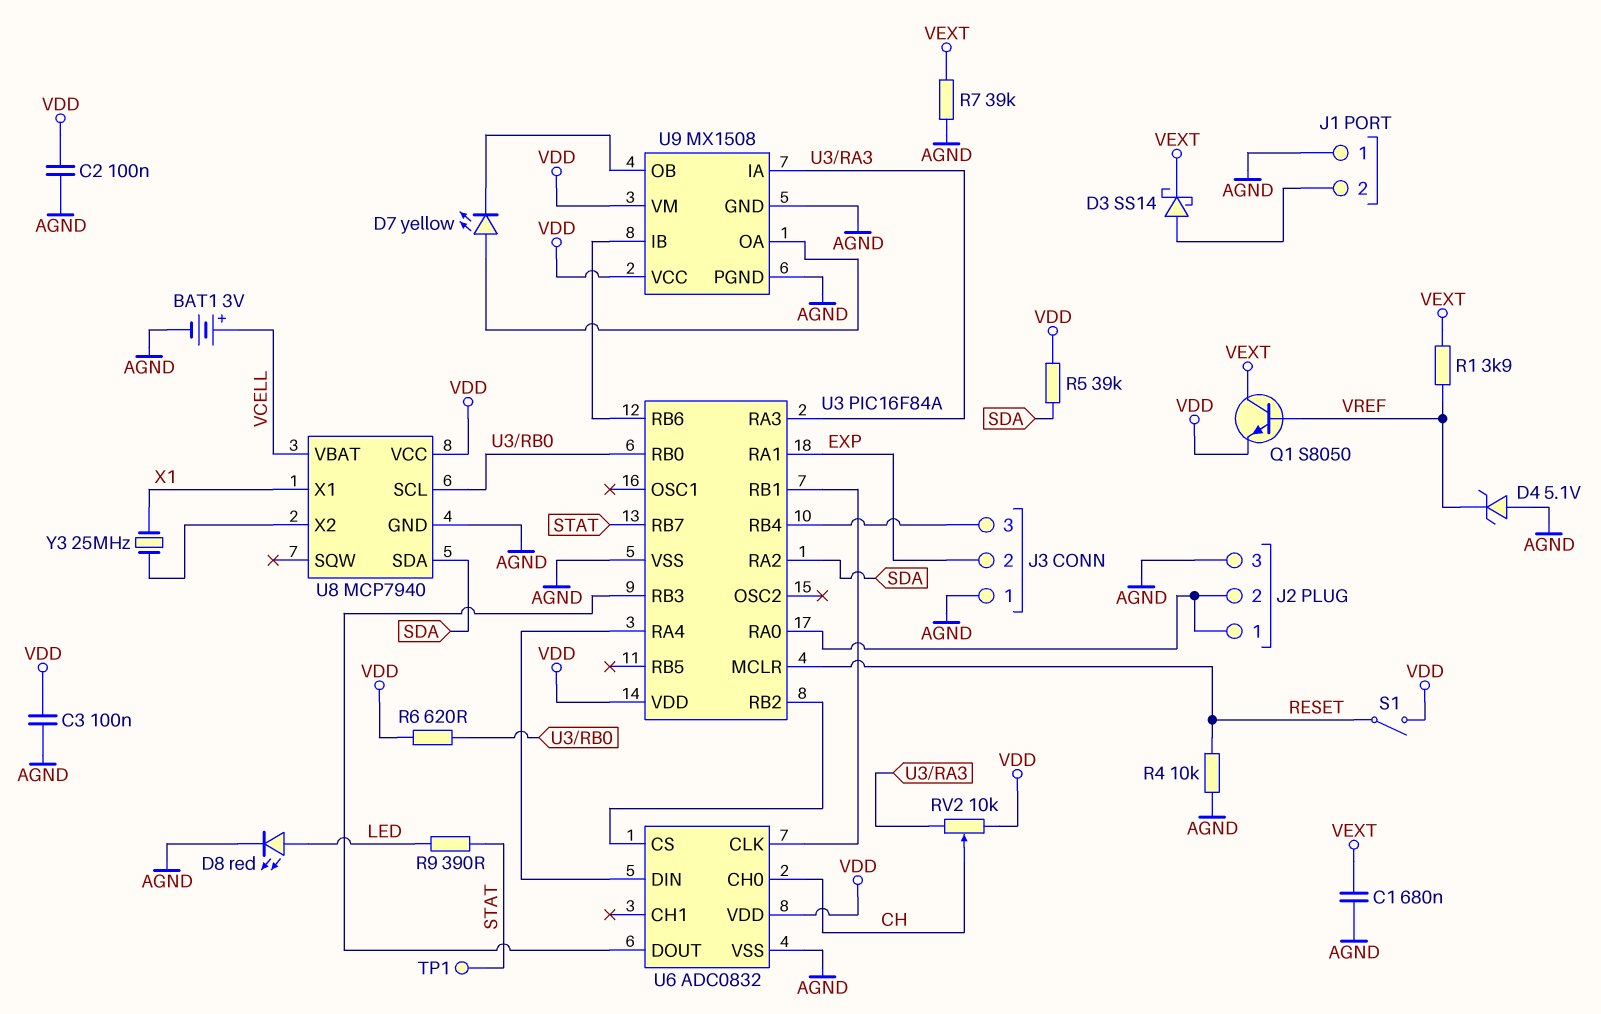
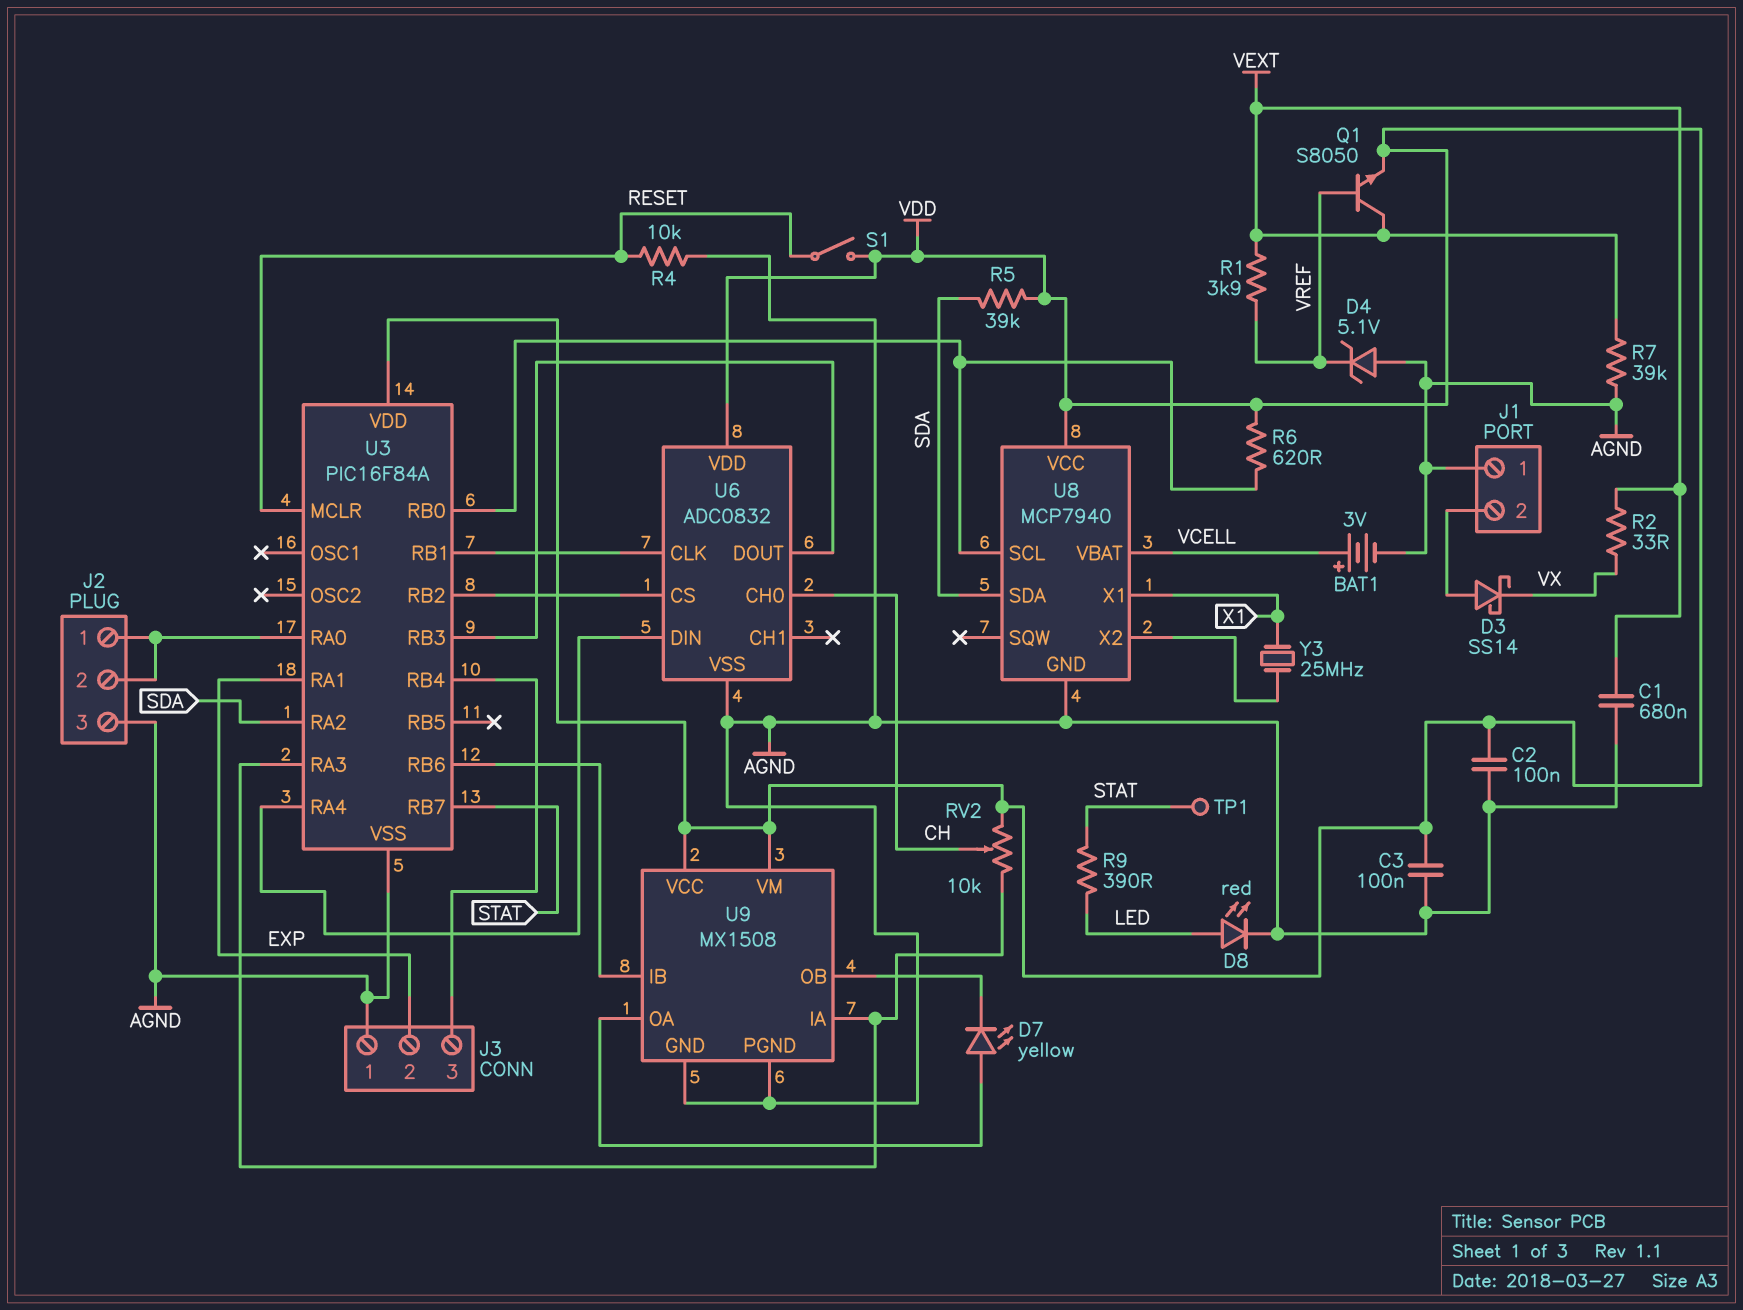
D3: schottky SS14 (A J1/2, K VEXT) -> schottky SS14 (A J1/2, K VX)
R2: none -> 33 (VEXT, VX)

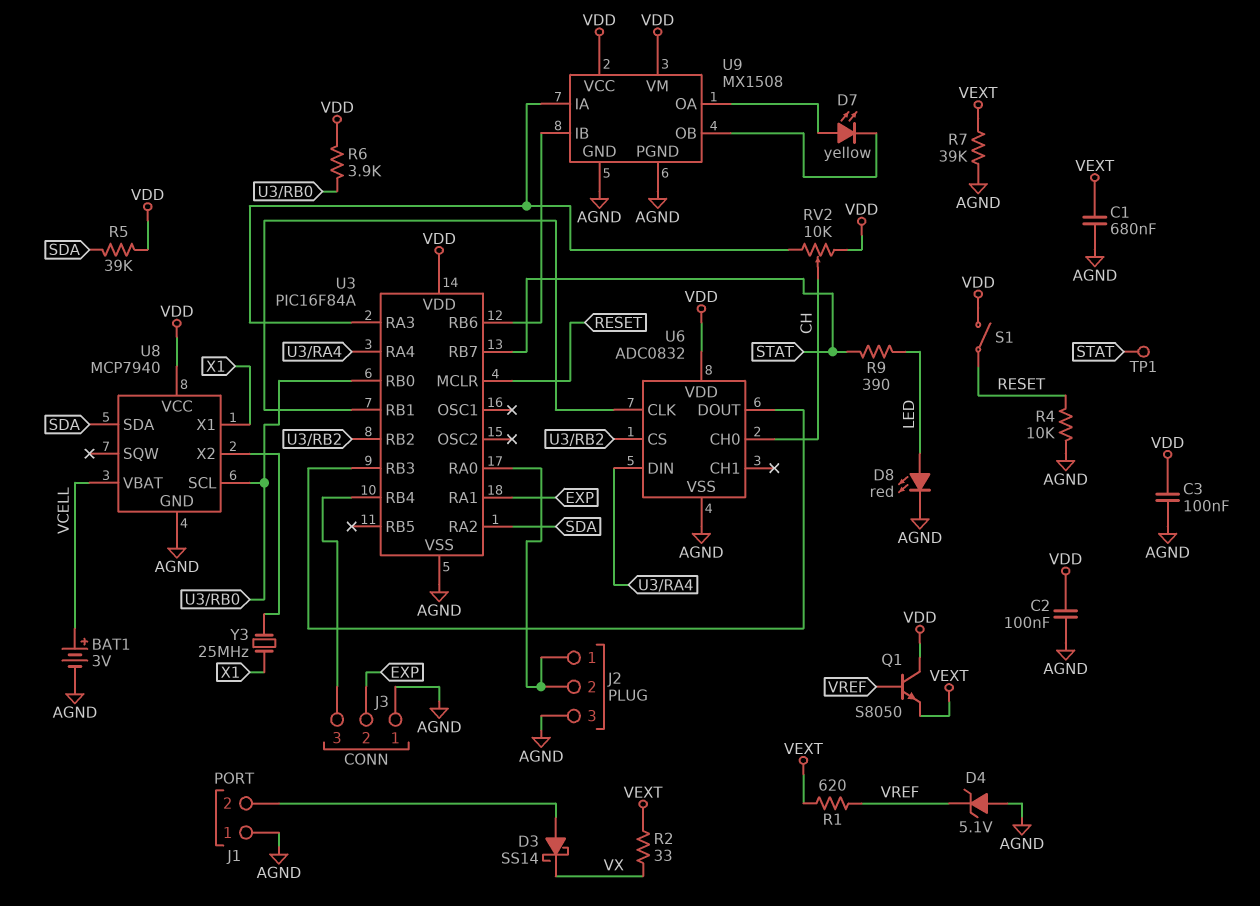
Q1: NPN S8050 (B VREF, C VEXT, E VDD) -> NPN S8050 (B VREF, C VDD, E VEXT)
R1: 3.9k (VEXT, VREF) -> 620 (VEXT, VREF)
R6: 620 (U3/RB0, VDD) -> 3.9k (U3/RB0, VDD)

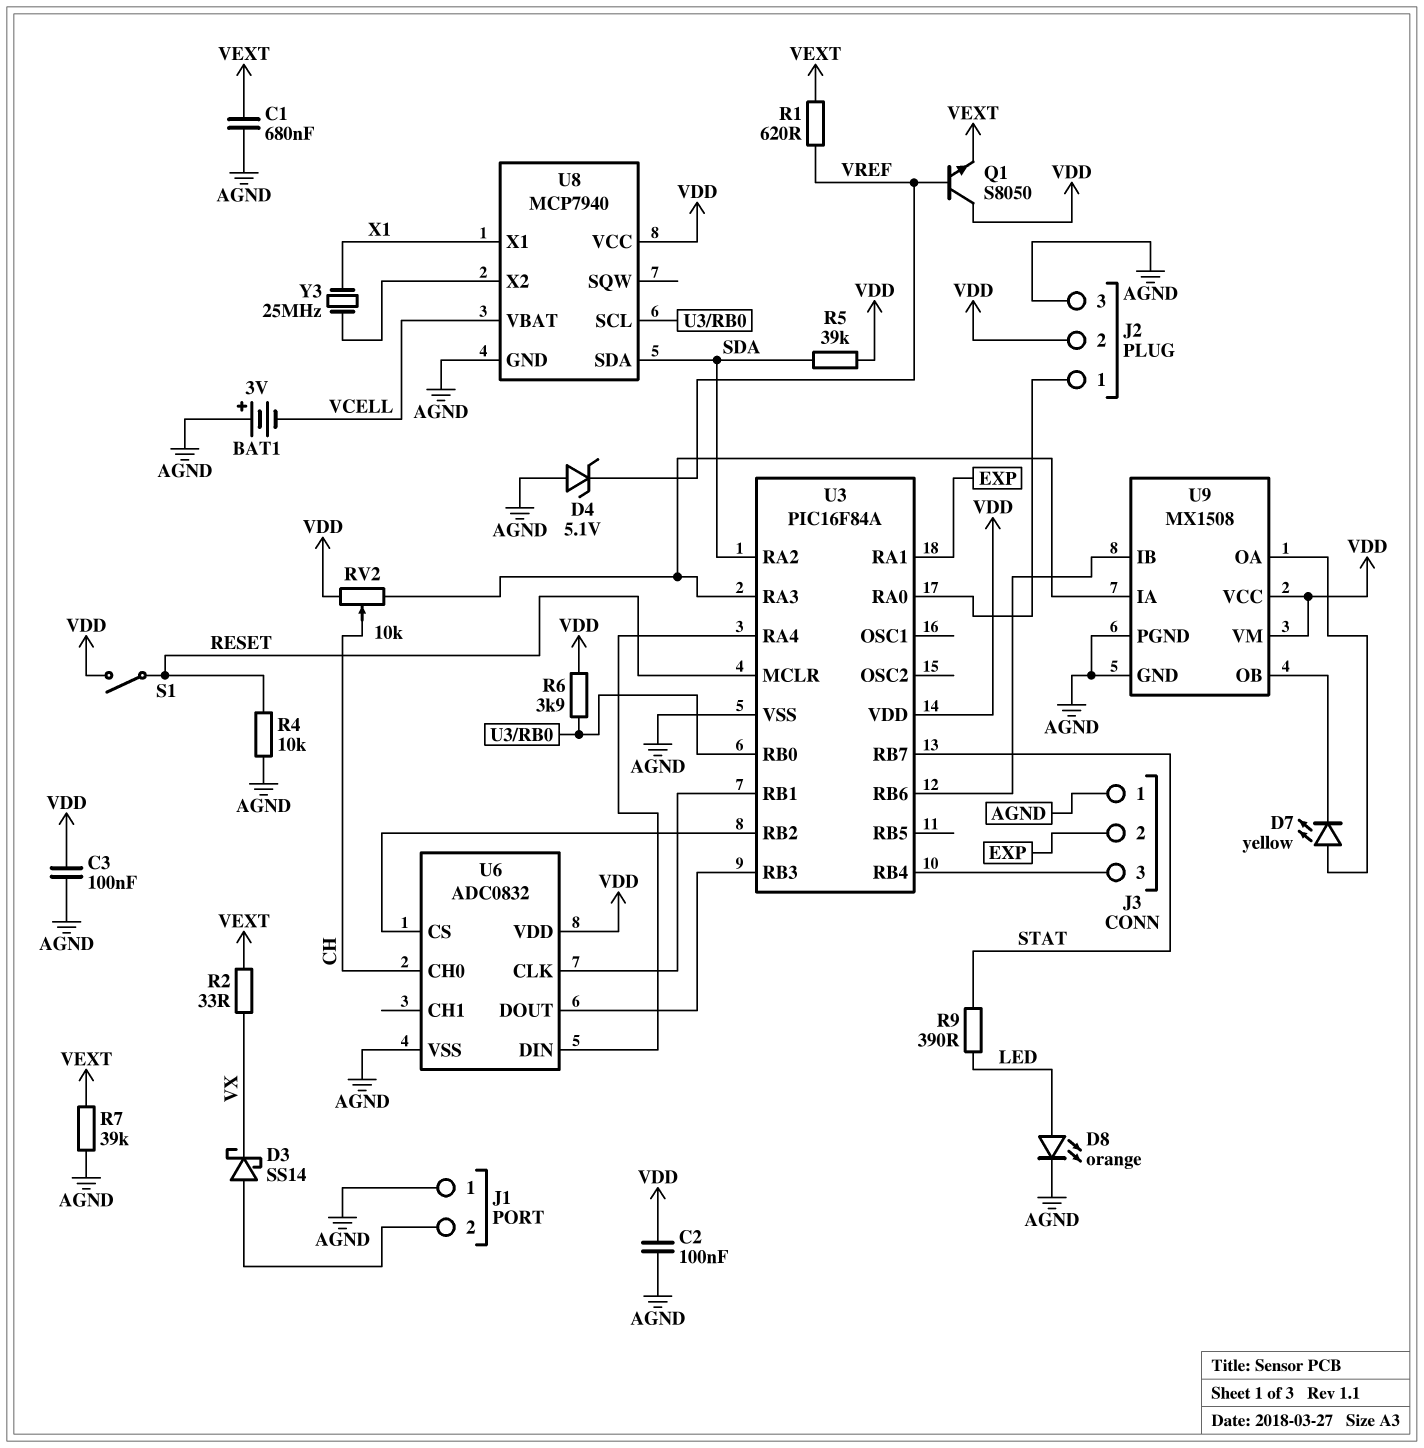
BAT1: 3V (plus VCELL, minus AGND) -> 3V (plus AGND, minus VCELL)
D8: LED red (A LED, K AGND) -> LED orange (A LED, K AGND)
J2 pin 2: J2/1 -> VDD
TP1: test point (STAT) -> none

